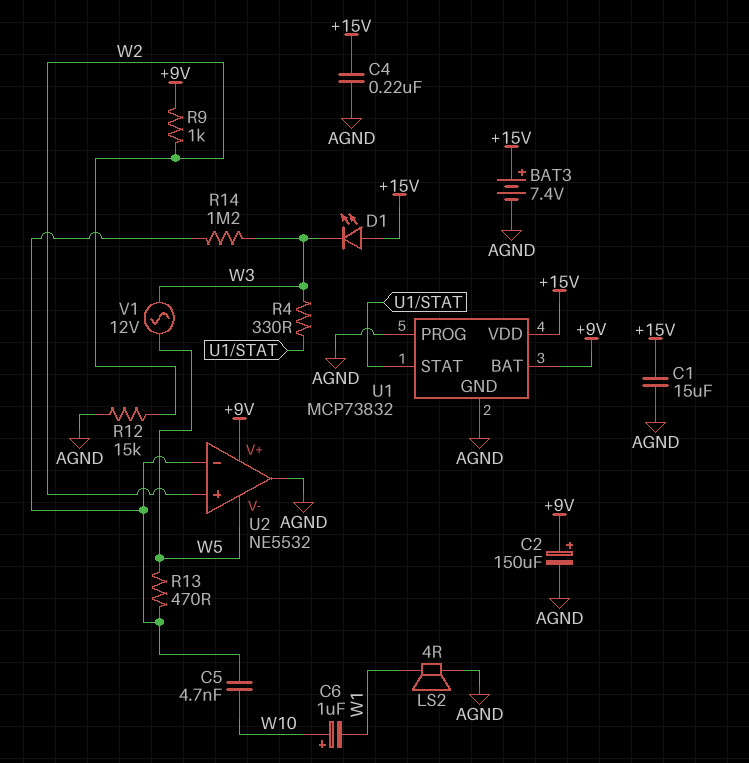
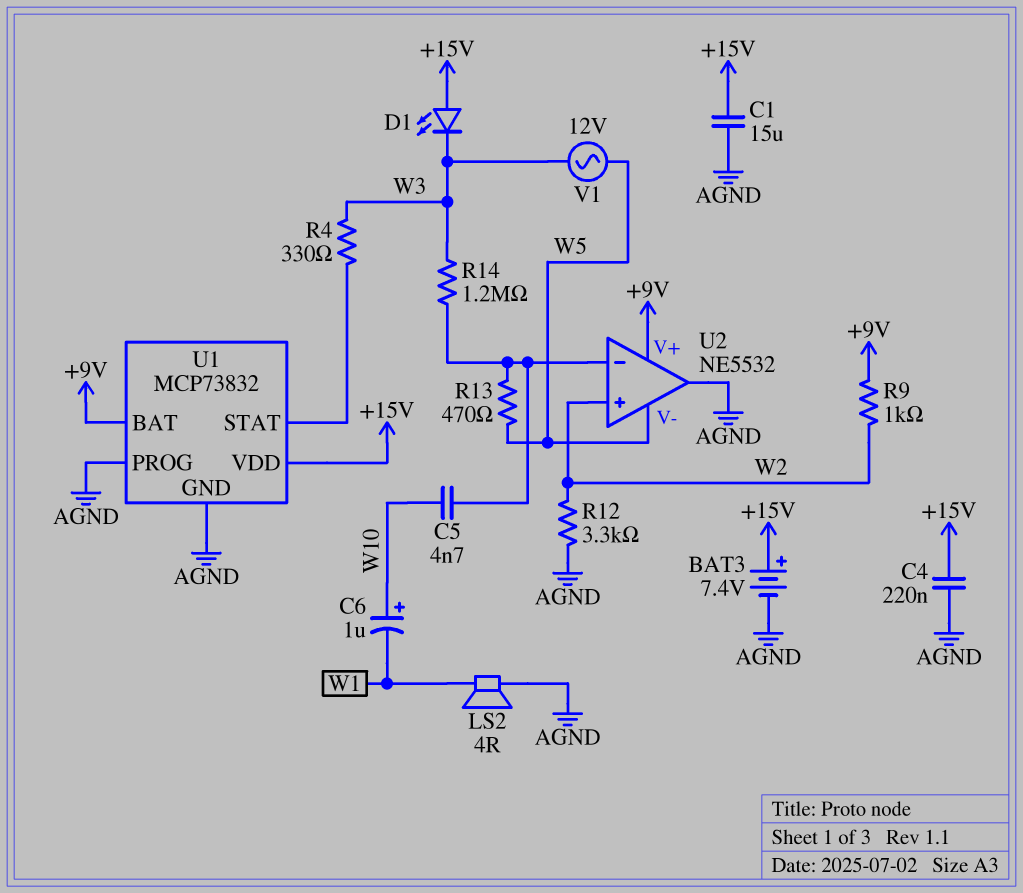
C2: 150uF (plus +9V, minus AGND) -> none
R12: 15k (AGND, W2) -> 3.3k (AGND, W2)

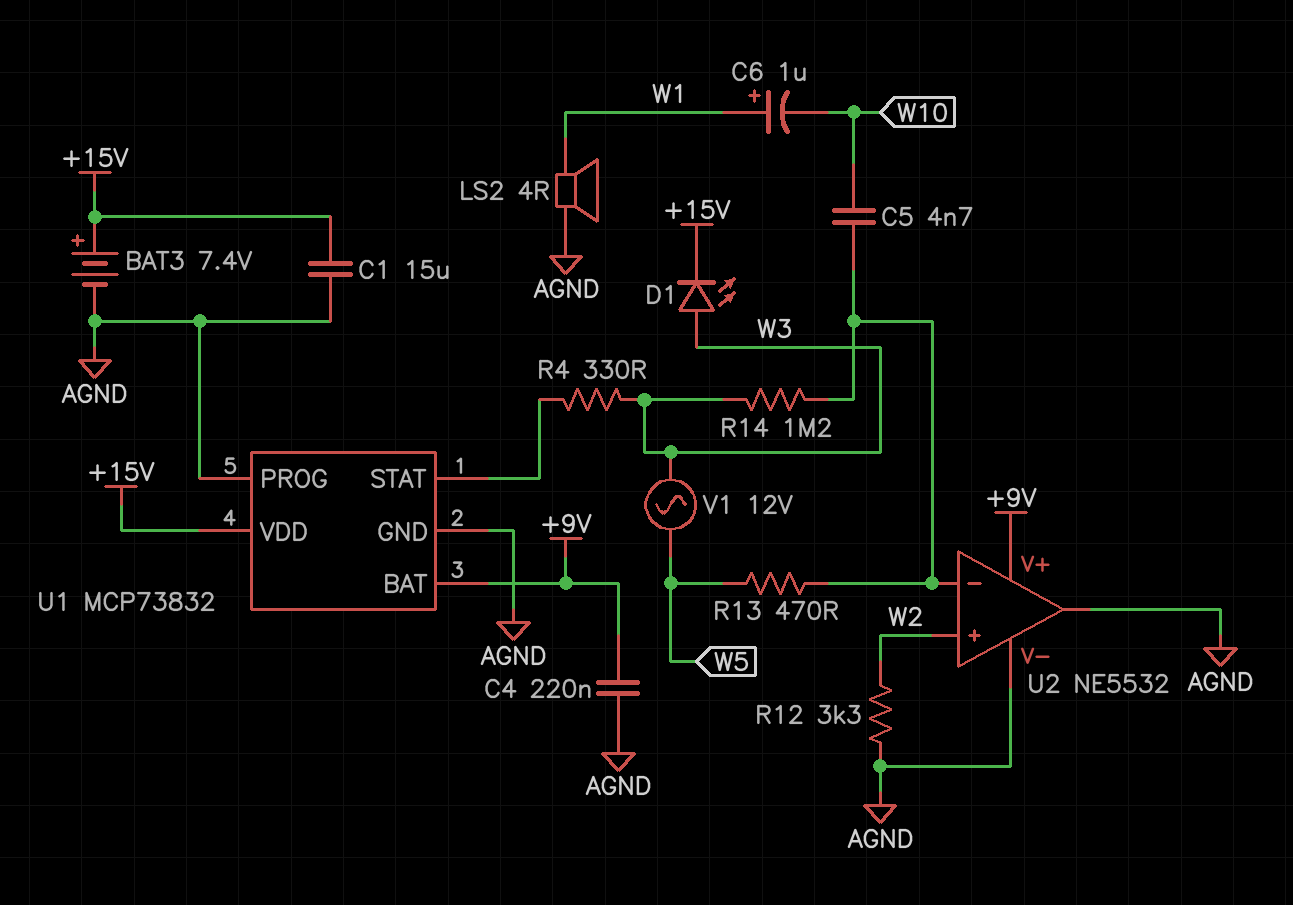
C4: 220nF (+15V, AGND) -> 220nF (+9V, AGND)
C6: 1uF (plus W10, minus W1) -> 1uF (plus W1, minus W10)
D1: LED (A +15V, K W3) -> LED (A W3, K +15V)
R9: 1k (+9V, W2) -> none
U2 pin V-: W5 -> AGND

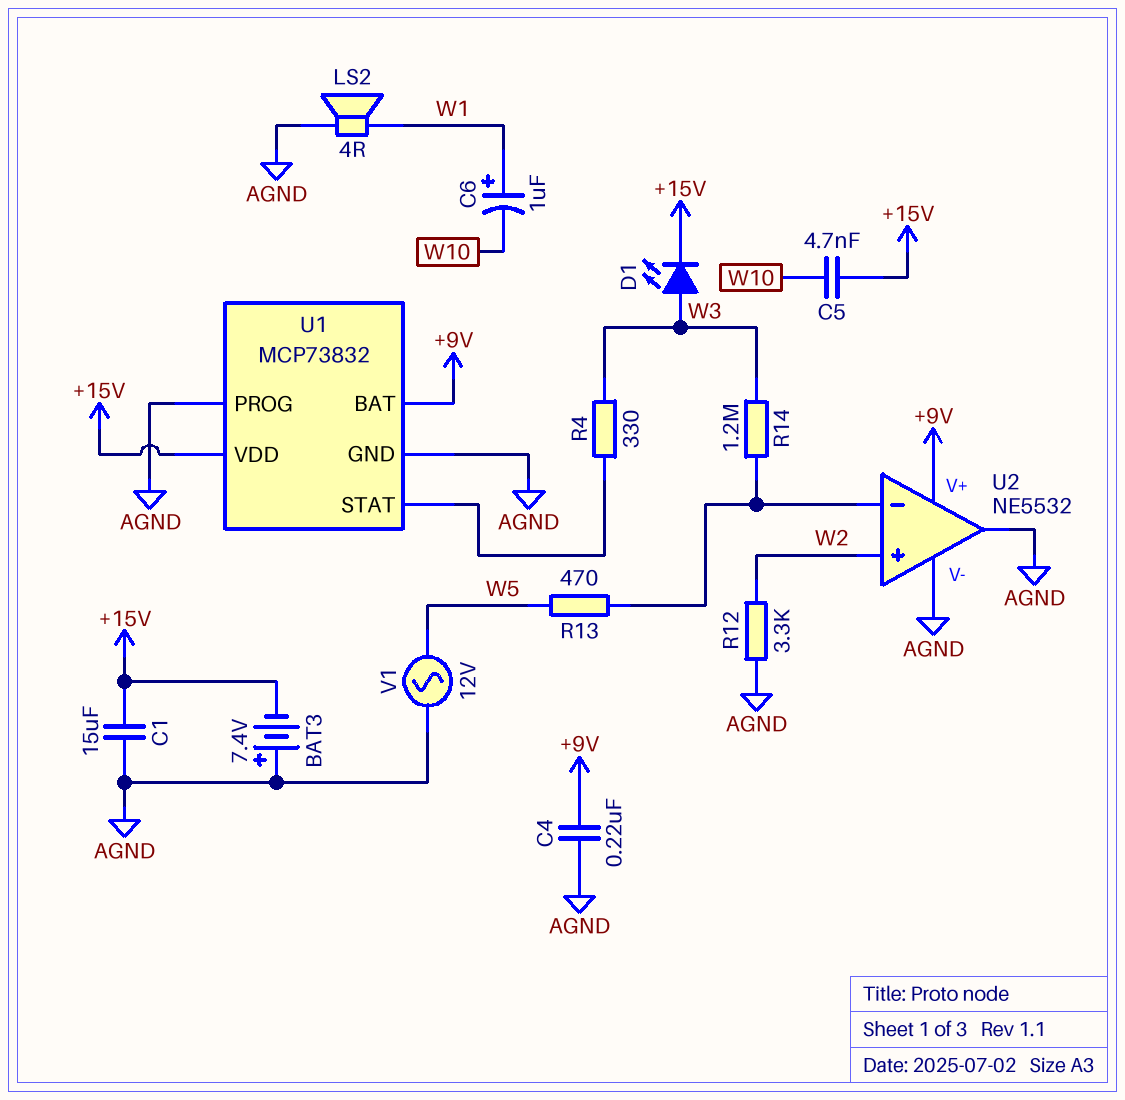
BAT3: 7.4V (plus +15V, minus AGND) -> 7.4V (plus AGND, minus +15V)
C5: 4.7nF (U2/in-, W10) -> 4.7nF (+15V, W10)
V1: AC 12V (W3, W5) -> AC 12V (AGND, W5)

